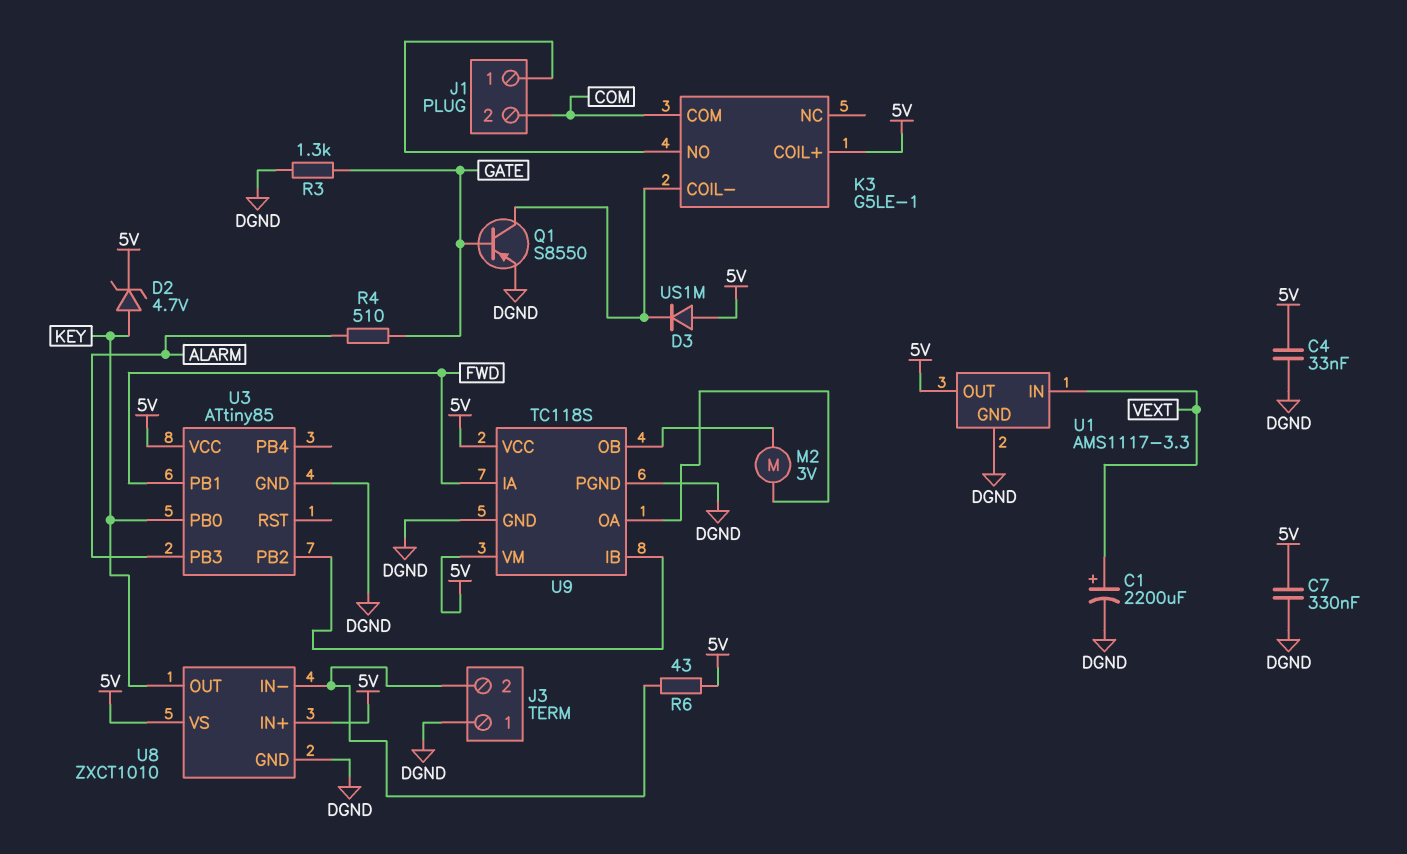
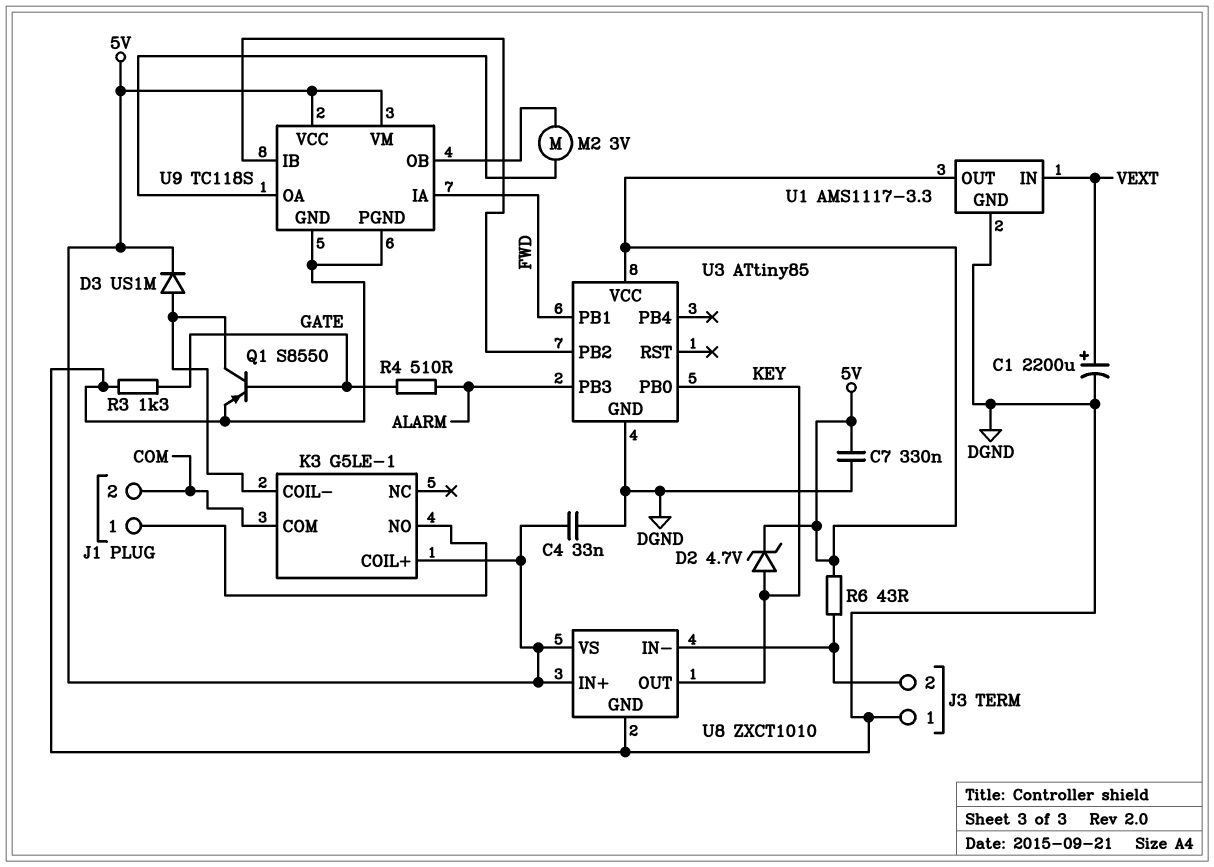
D3: diode US1M (A 5V, K K3/COIL-) -> diode US1M (A K3/COIL-, K 5V)

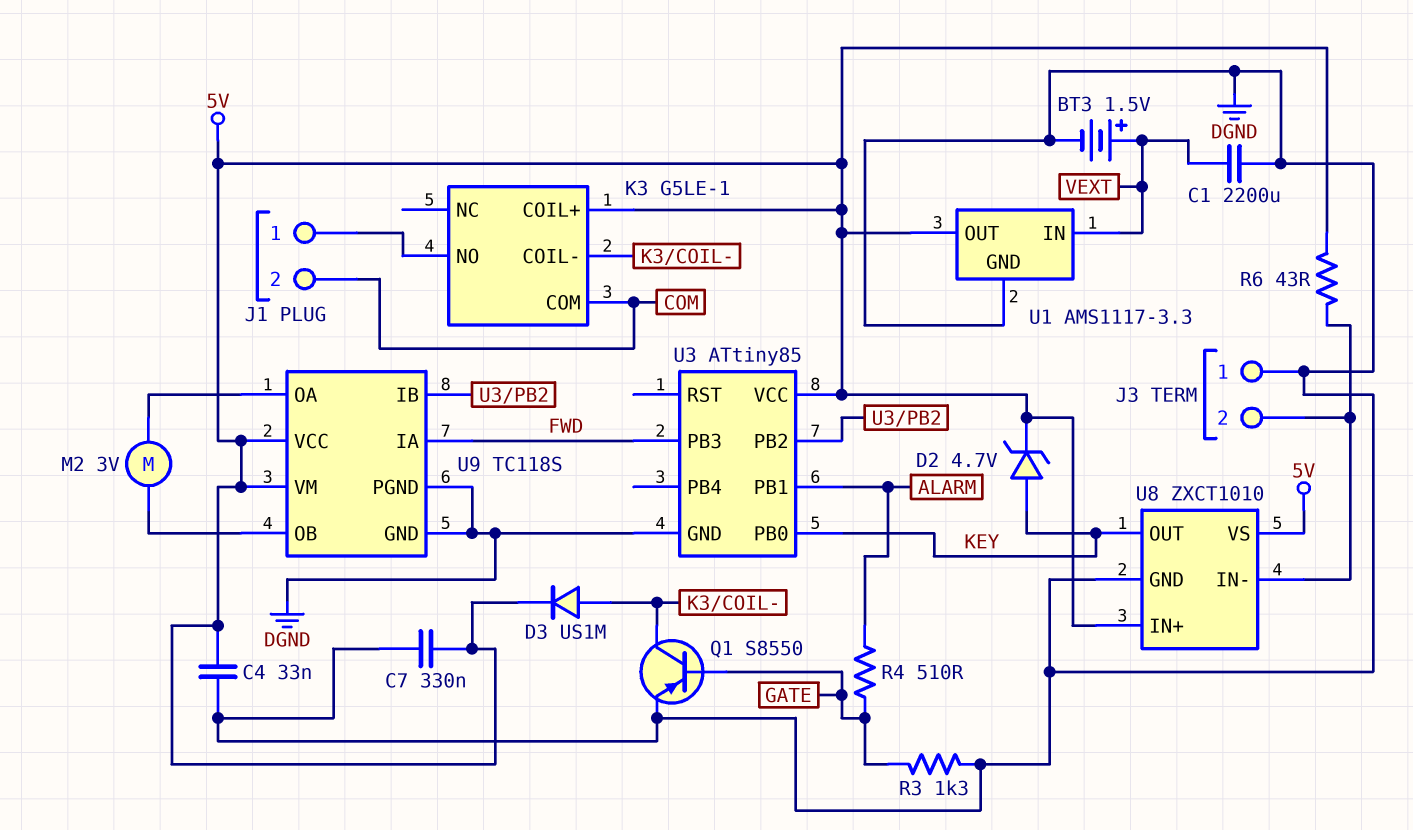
BT3: none -> 1.5V (plus VEXT, minus DGND)
C1: 2200uF (plus VEXT, minus DGND) -> 2200uF (DGND, VEXT)
U3 pin PB1: FWD -> ALARM
U3 pin PB3: ALARM -> FWD

